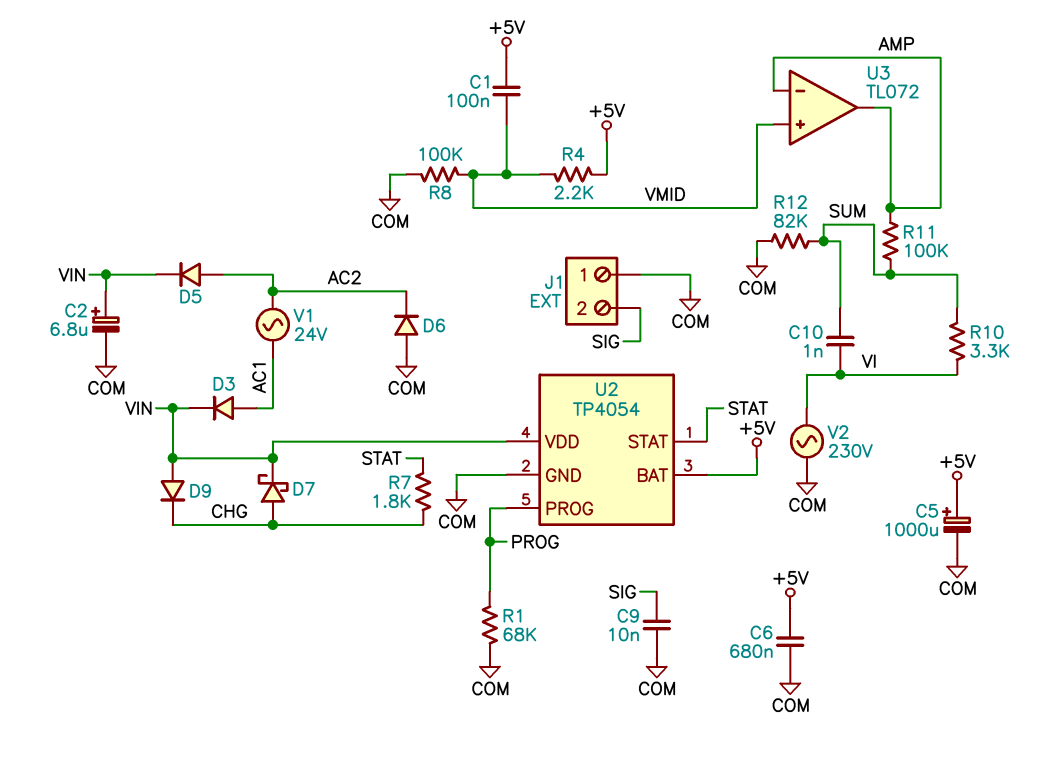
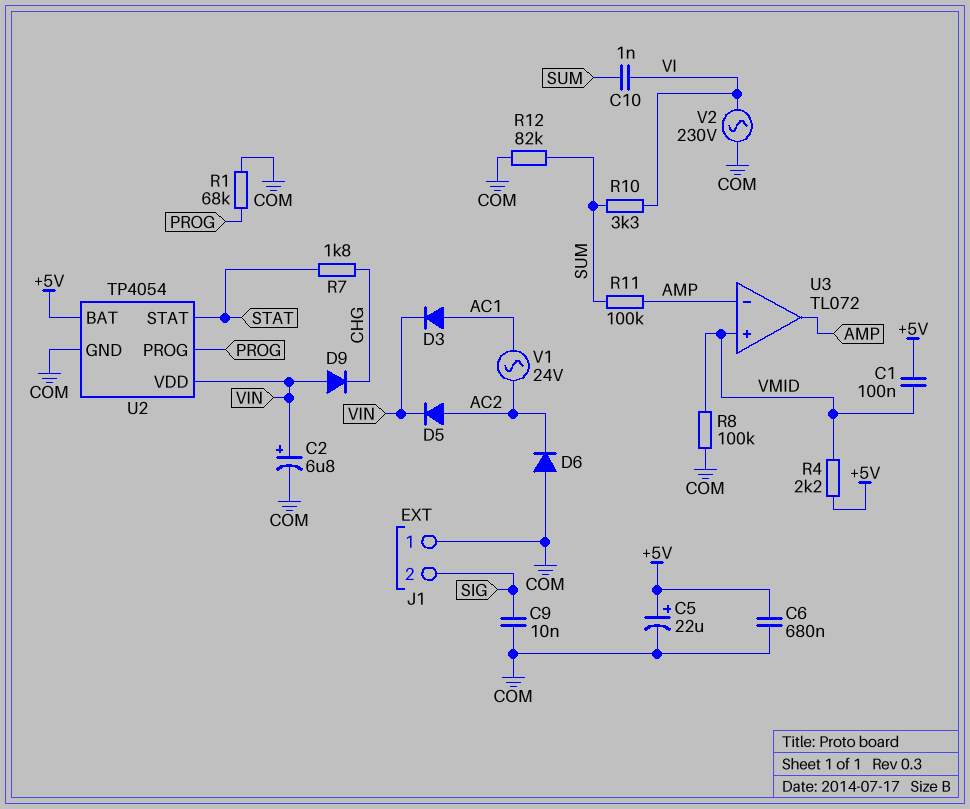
C5: 1000uF (plus +5V, minus COM) -> 22uF (plus +5V, minus COM)
D7: schottky (A CHG, K VIN) -> none

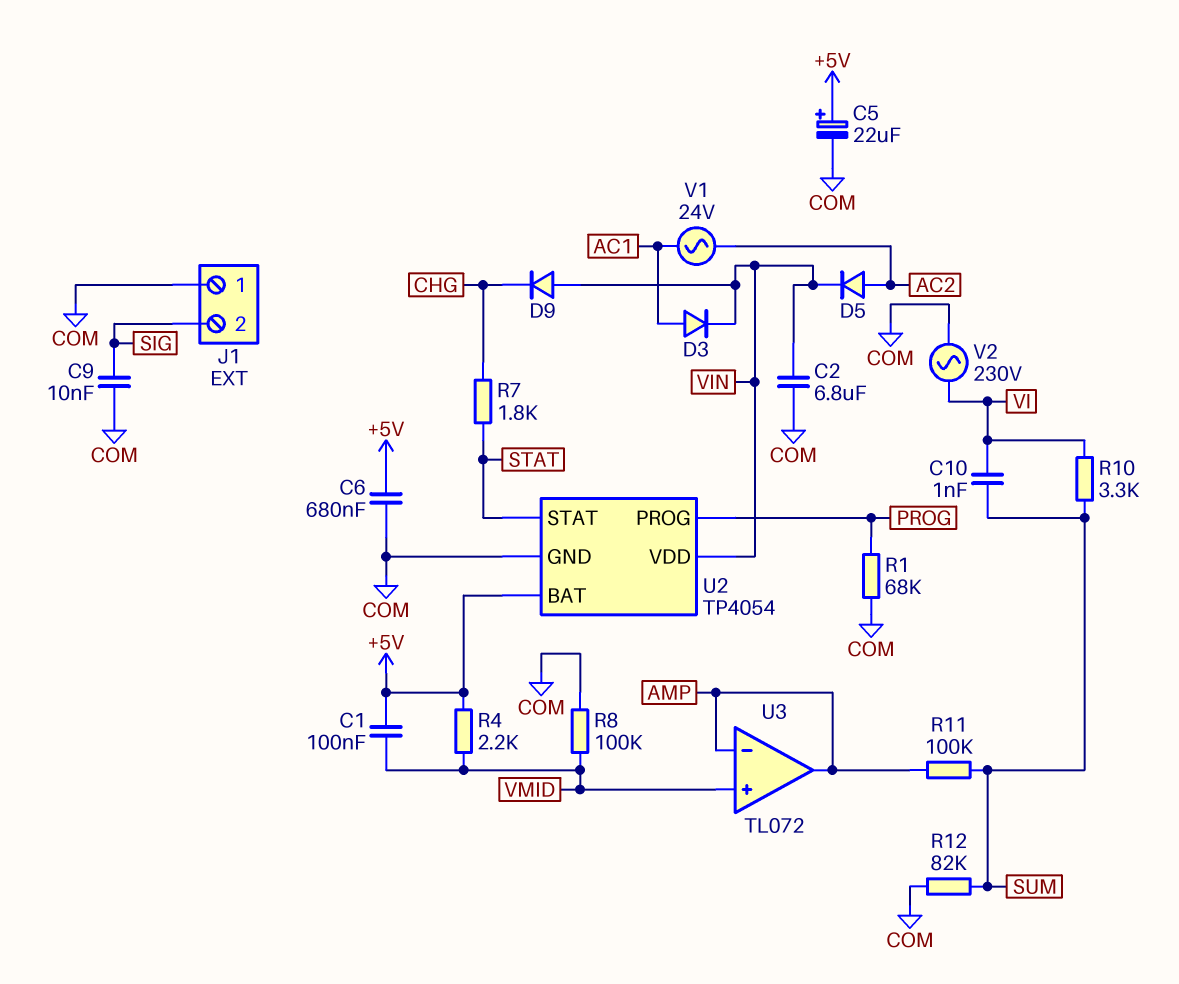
C2: 6.8uF (plus VIN, minus COM) -> 6.8uF (COM, VIN)
D6: diode (A COM, K AC2) -> none

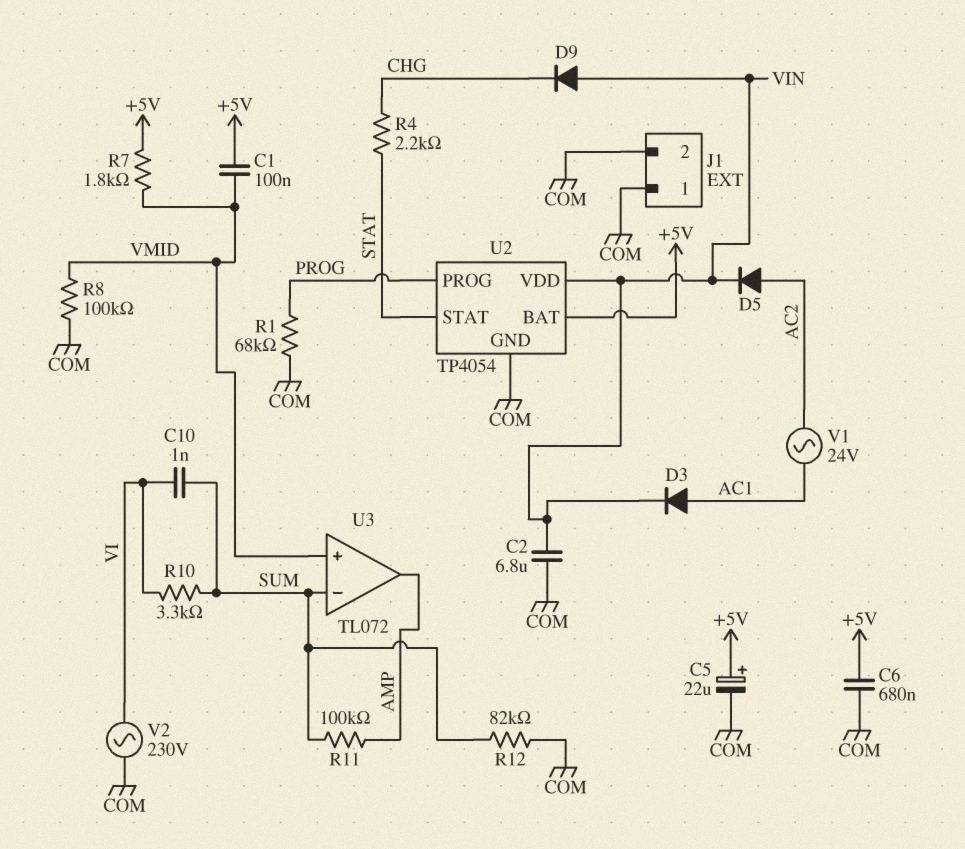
C9: 10nF (COM, SIG) -> none
J1 pin 2: SIG -> COM
R4: 2.2k (+5V, VMID) -> 2.2k (CHG, STAT)
R7: 1.8k (CHG, STAT) -> 1.8k (+5V, VMID)
U3 pin in-: AMP -> SUM

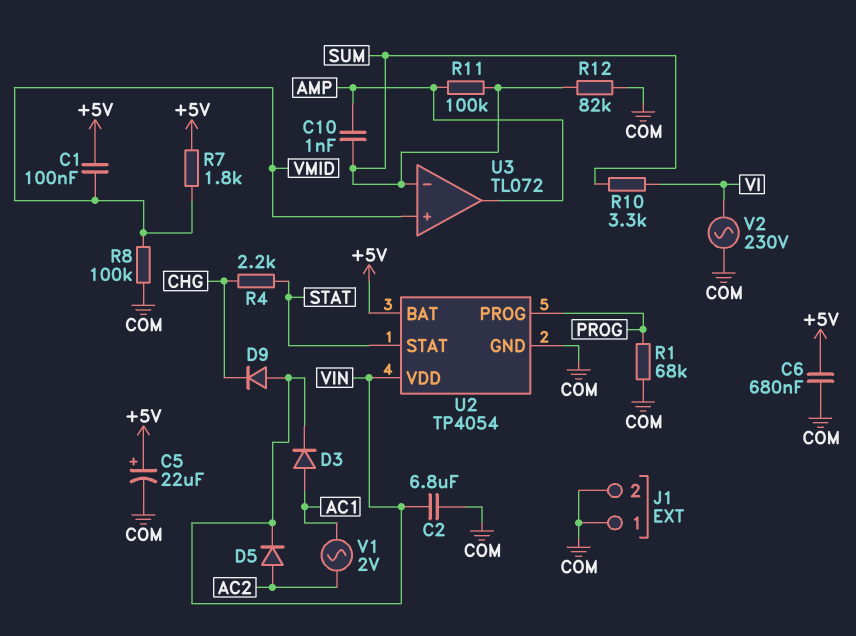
C10: 1nF (SUM, VI) -> 1nF (AMP, SUM)
V1: AC 24V (AC1, AC2) -> AC 2V (AC1, AC2)

